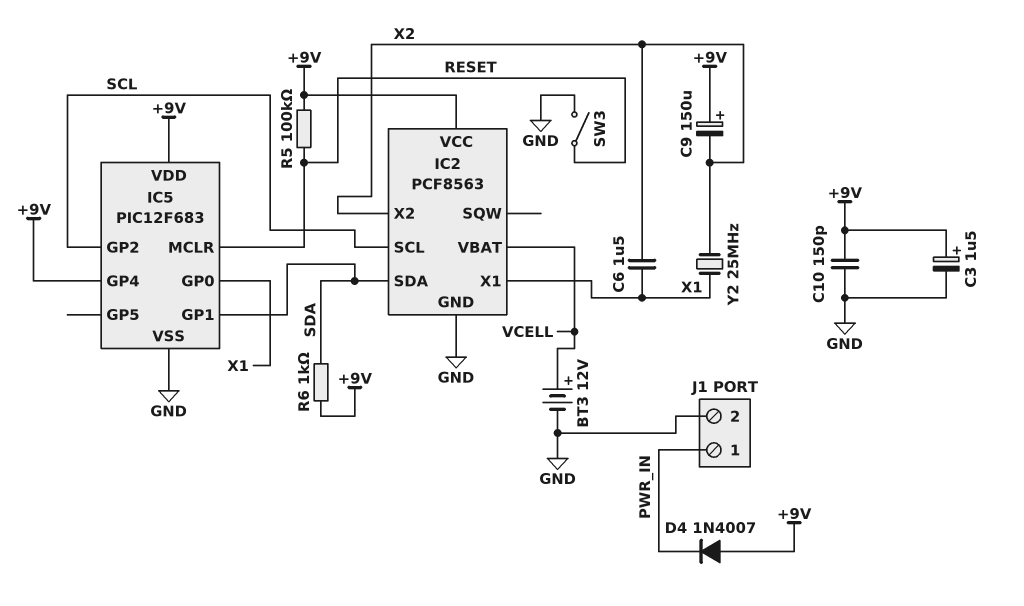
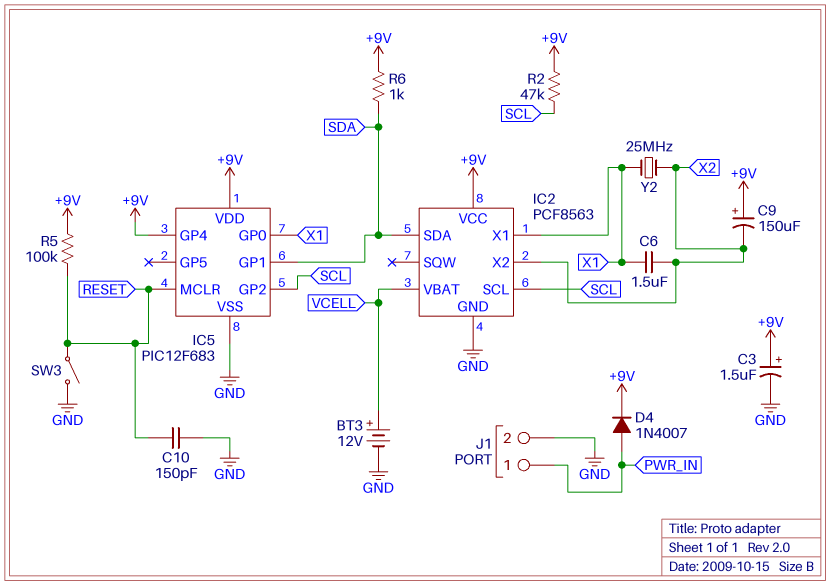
C10: 150pF (+9V, GND) -> 150pF (GND, RESET)
D4: diode 1N4007 (A +9V, K PWR_IN) -> diode 1N4007 (A PWR_IN, K +9V)
R2: none -> 47k (+9V, SCL)

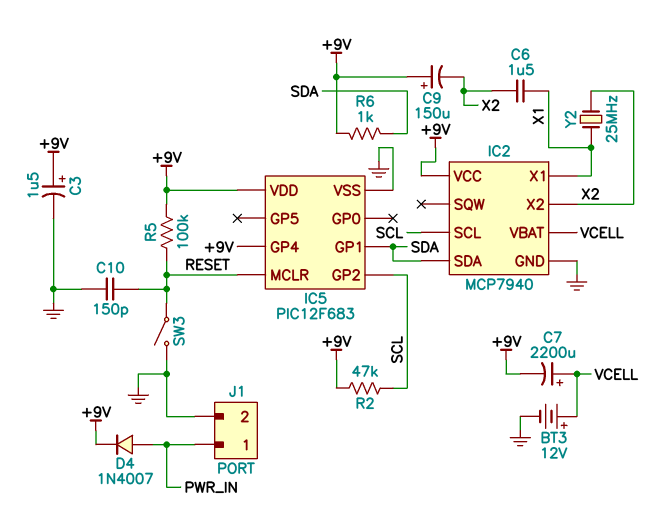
C7: none -> 2200uF (plus VCELL, minus +9V)
IC2: PCF8563 -> MCP7940
IC5 pin GP0: X1 -> none

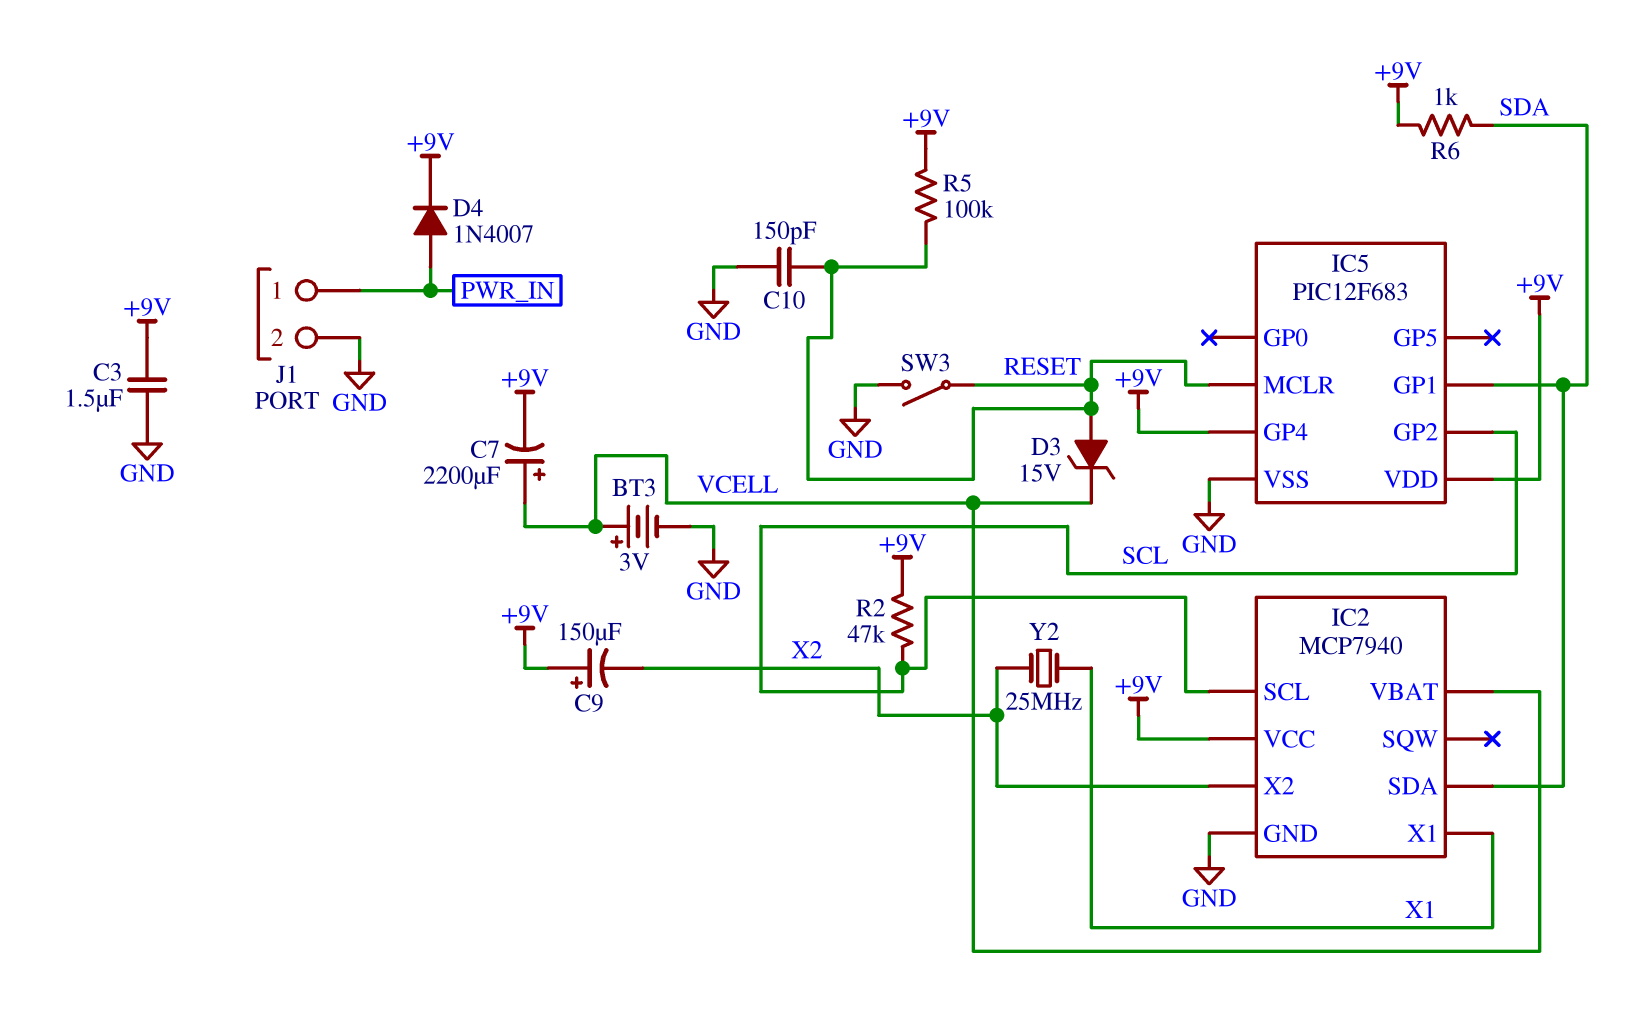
BT3: 12V (plus VCELL, minus GND) -> 3V (plus VCELL, minus GND)
C3: 1.5uF (plus +9V, minus GND) -> 1.5uF (+9V, GND)
C6: 1.5uF (X1, X2) -> none
D3: none -> zener 15V (A RESET, K VCELL)

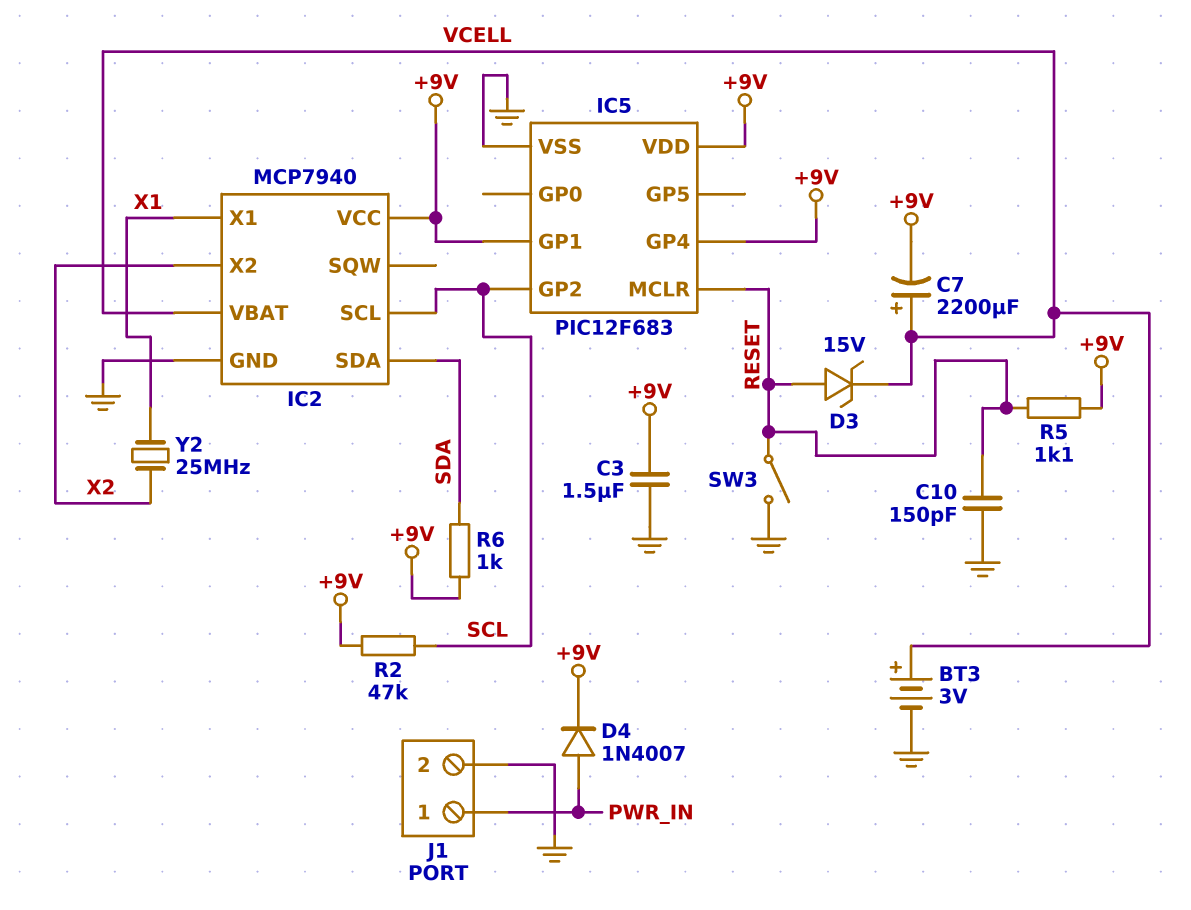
C9: 150uF (plus +9V, minus X2) -> none
IC5 pin GP1: SDA -> +9V
R5: 100k (+9V, RESET) -> 1.1k (+9V, RESET)

